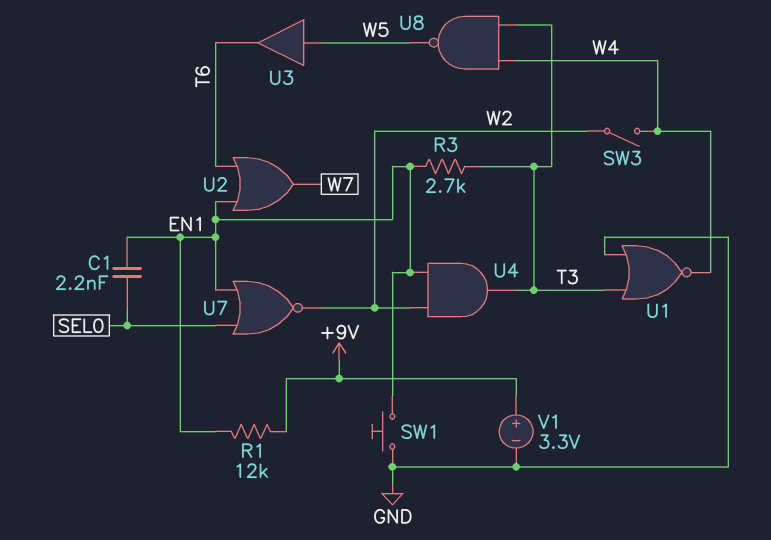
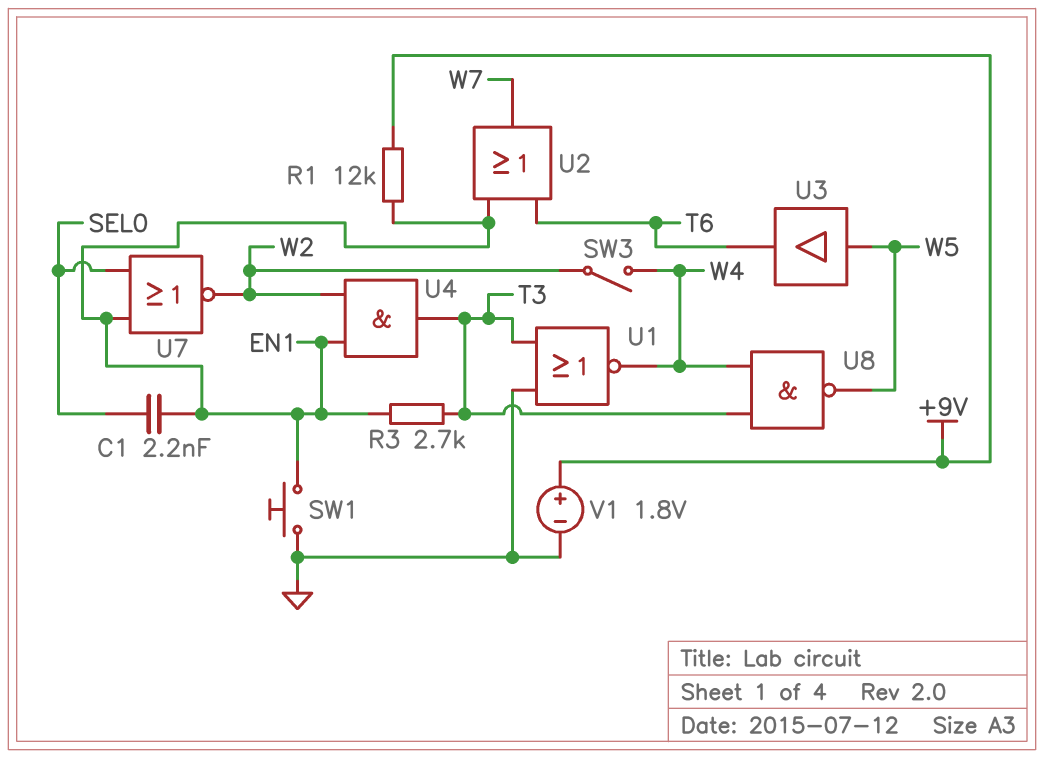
V1: 3.3V (plus +9V, minus GND) -> 1.8V (plus +9V, minus GND)

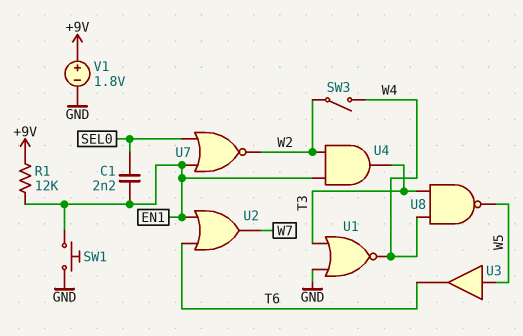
R3: 2.7k (EN1, T3) -> none

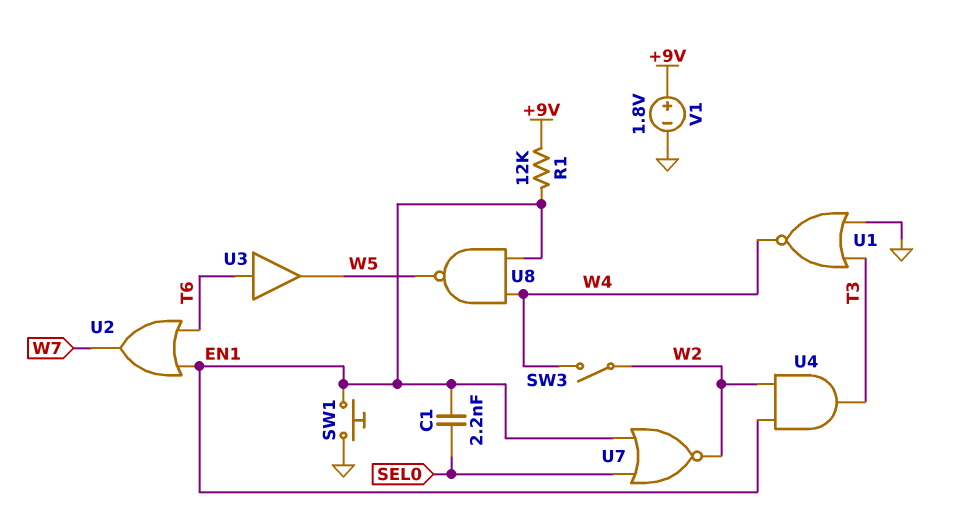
U3: buffer (in W5, out T6) -> buffer (in T6, out W5)
U8: NAND (in T3, in W4, out W5) -> NAND (in EN1, in W4, out W5)

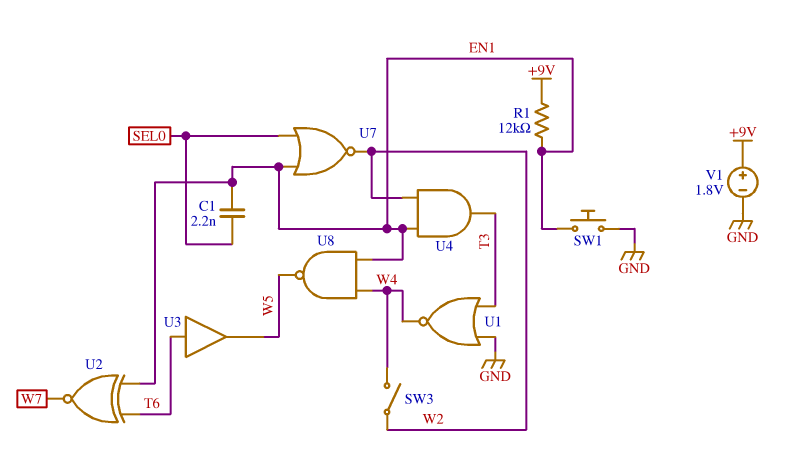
U2: OR (in EN1, in T6, out W7) -> XNOR (in EN1, in T6, out W7)

